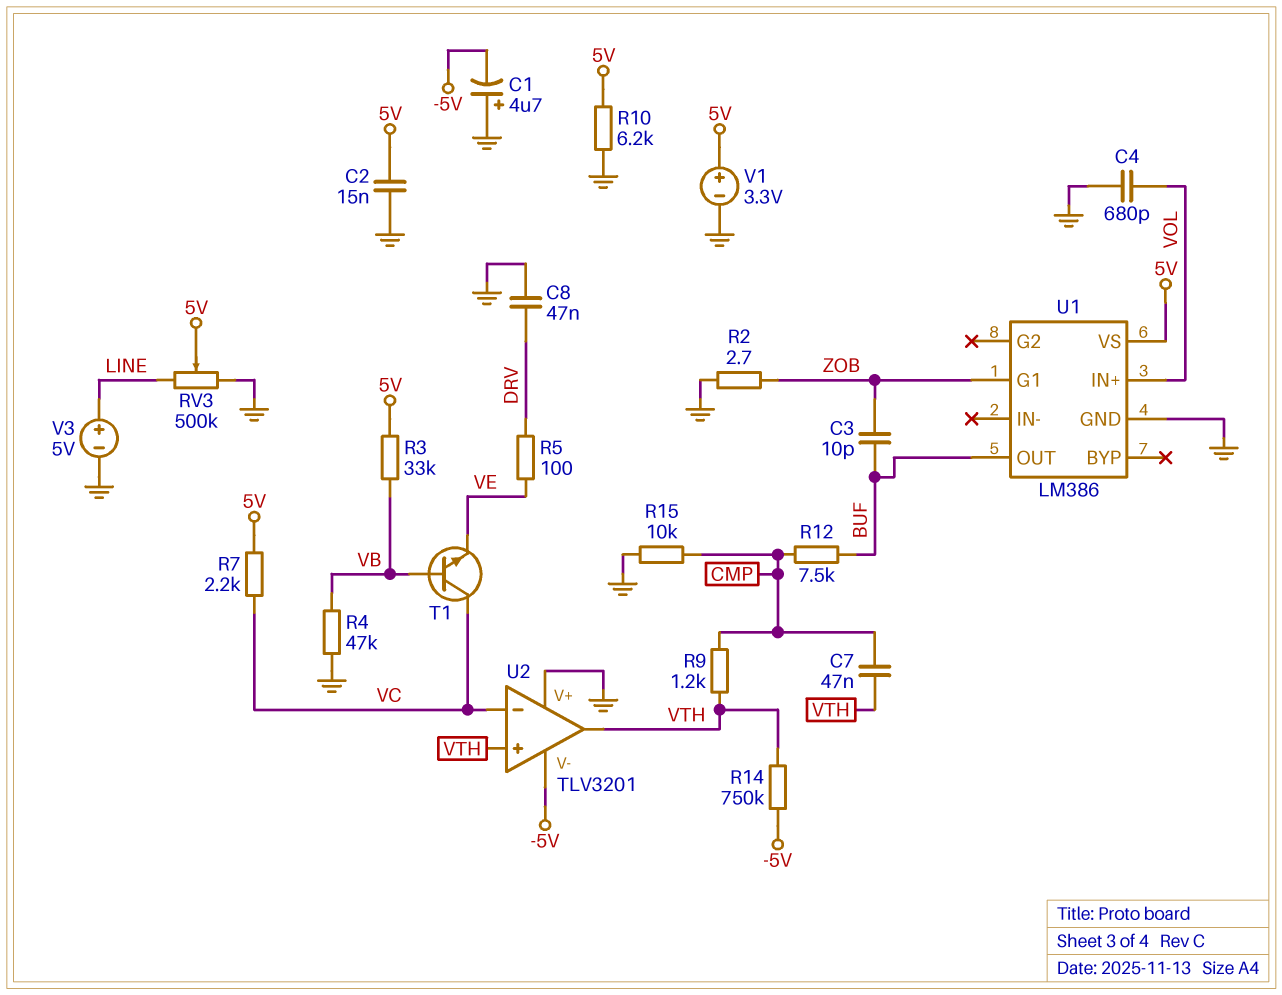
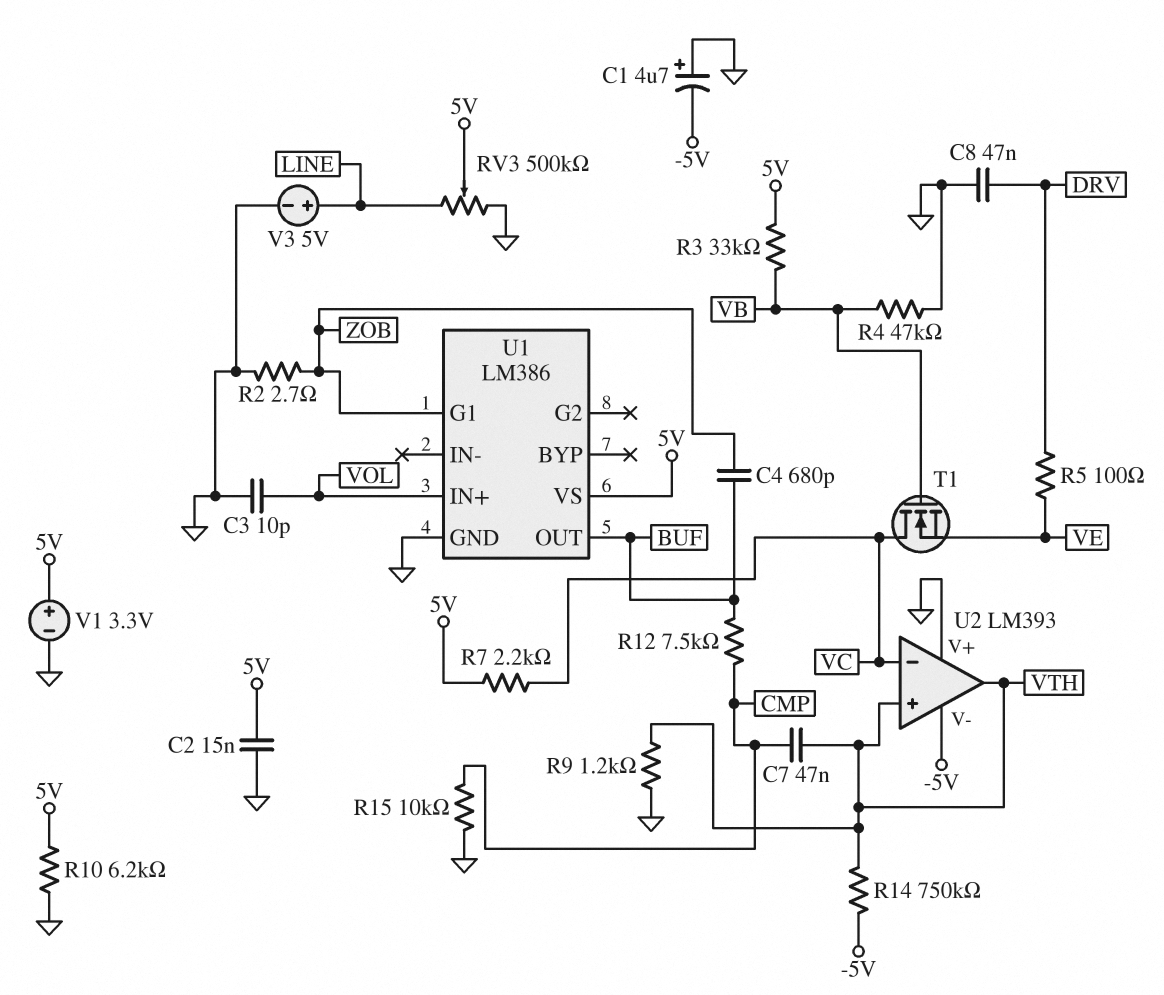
C3: 10pF (BUF, ZOB) -> 10pF (GND, VOL)
C4: 680pF (GND, VOL) -> 680pF (BUF, ZOB)
R9: 1.2k (CMP, VTH) -> 1.2k (GND, VTH)
T1: NPN (B VB, C VC, E VE) -> NMOS (G VB, D VC, S VE)
U2: TLV3201 -> LM393

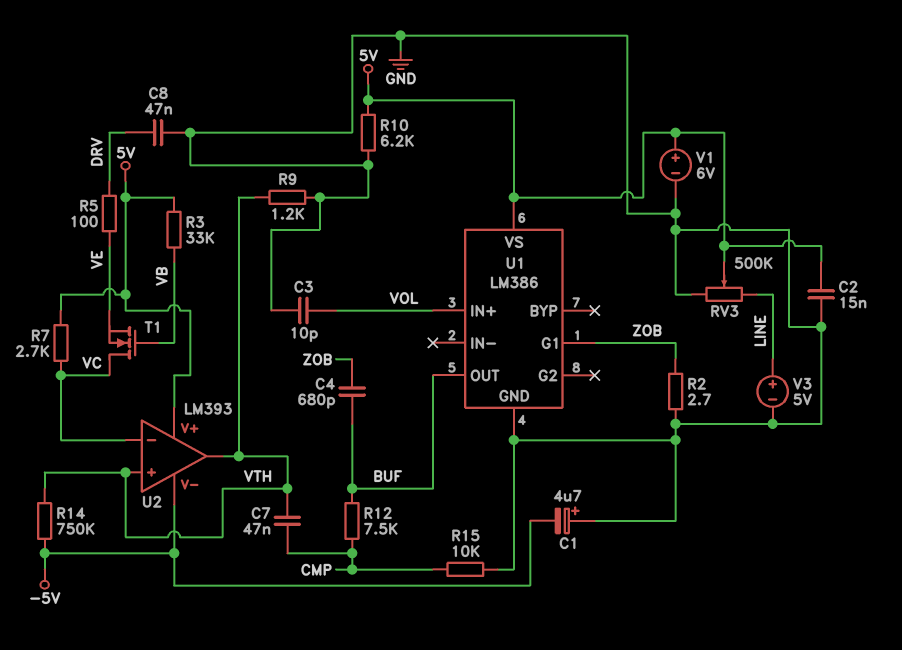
R4: 47k (GND, VB) -> none
R7: 2.2k (5V, VC) -> 2.7k (5V, VC)
U2 pin V+: GND -> 5V
V1: 3.3V (plus 5V, minus GND) -> 6V (plus 5V, minus GND)

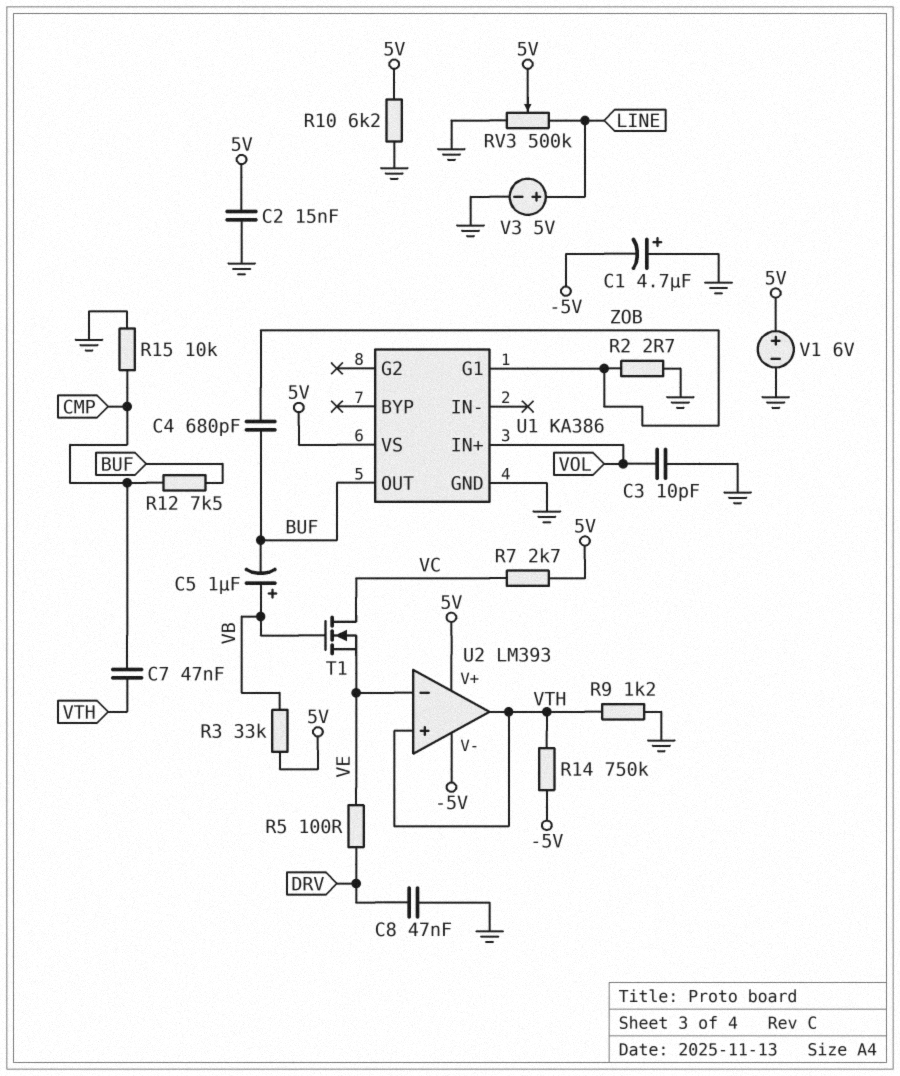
C5: none -> 1uF (plus VB, minus BUF)
U1: LM386 -> KA386
U2 pin in-: VC -> VE

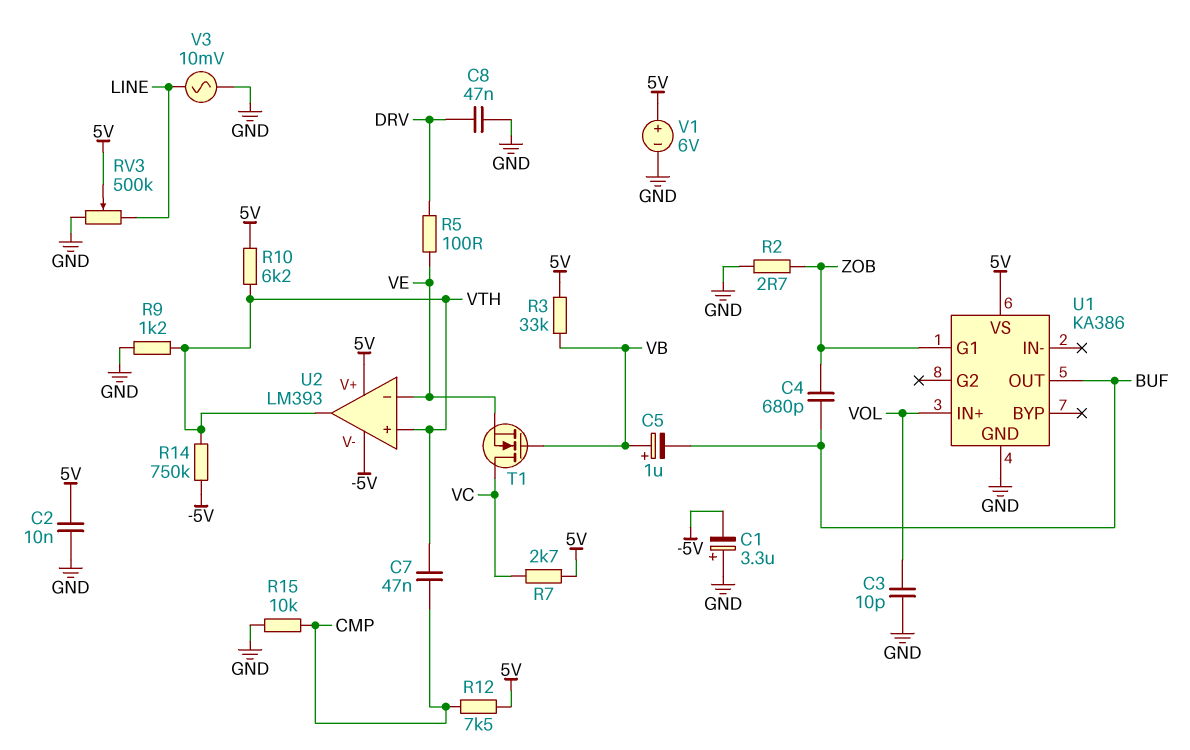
C1: 4.7uF (plus GND, minus -5V) -> 3.3uF (plus GND, minus -5V)
C2: 15nF (5V, GND) -> 10nF (5V, GND)
R10: 6.2k (5V, GND) -> 6.2k (5V, VTH)
R12: 7.5k (BUF, CMP) -> 7.5k (5V, CMP)
V3: 5V (plus LINE, minus GND) -> AC 10mV (GND, LINE)

